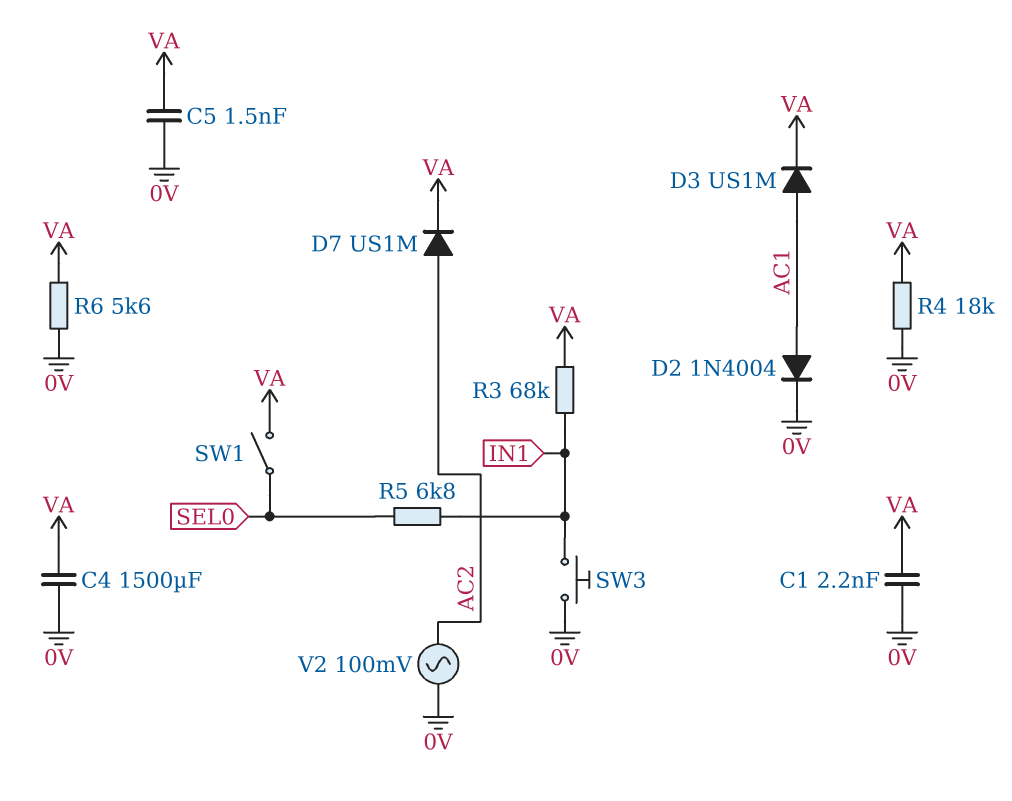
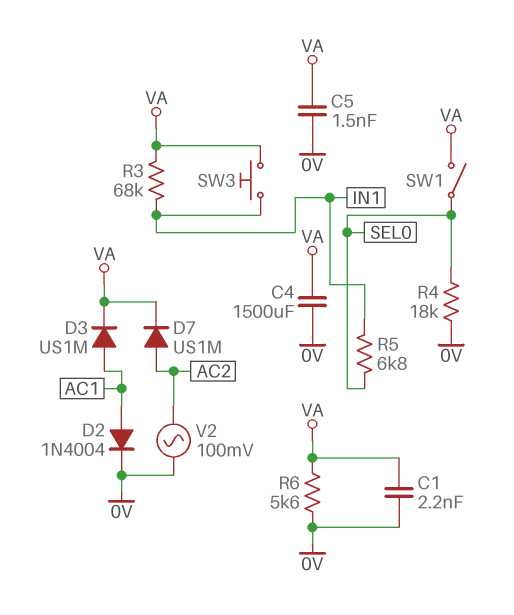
R4: 18k (0V, VA) -> 18k (0V, SEL0)
SW3: button (0V, IN1) -> button (IN1, VA)

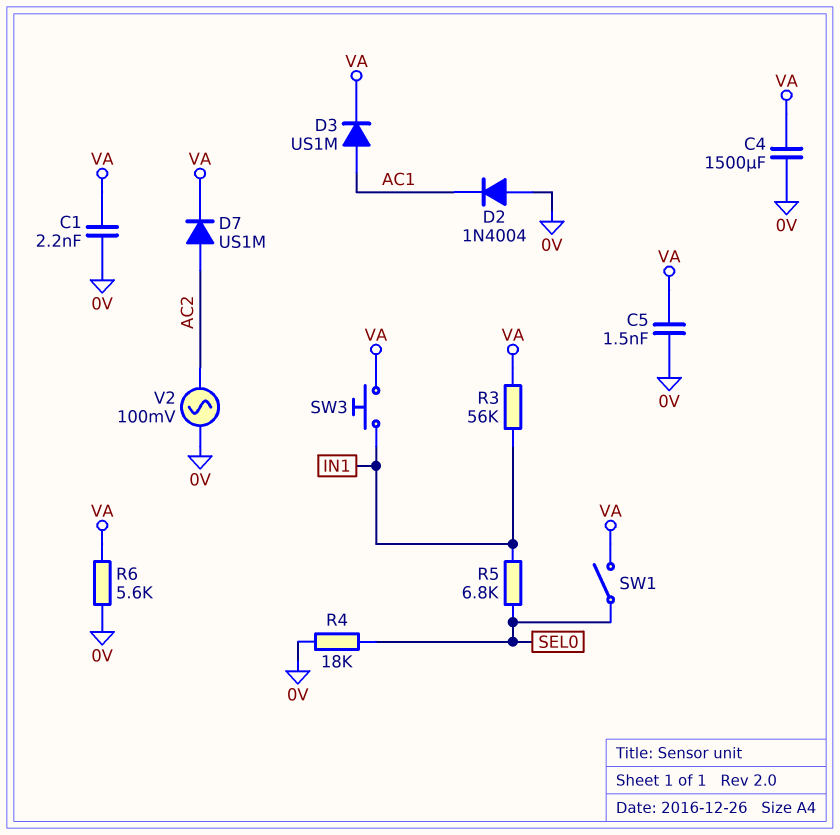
D2: diode 1N4004 (A AC1, K 0V) -> diode 1N4004 (A 0V, K AC1)
R3: 68k (IN1, VA) -> 56k (IN1, VA)

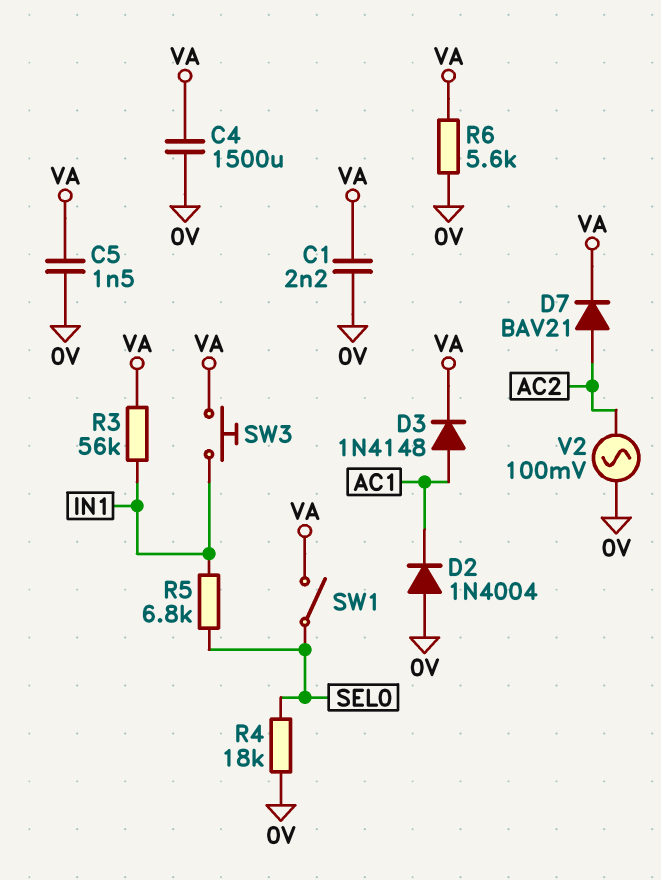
D3: diode US1M (A AC1, K VA) -> diode 1N4148 (A AC1, K VA)
D7: diode US1M (A AC2, K VA) -> diode BAV21 (A AC2, K VA)

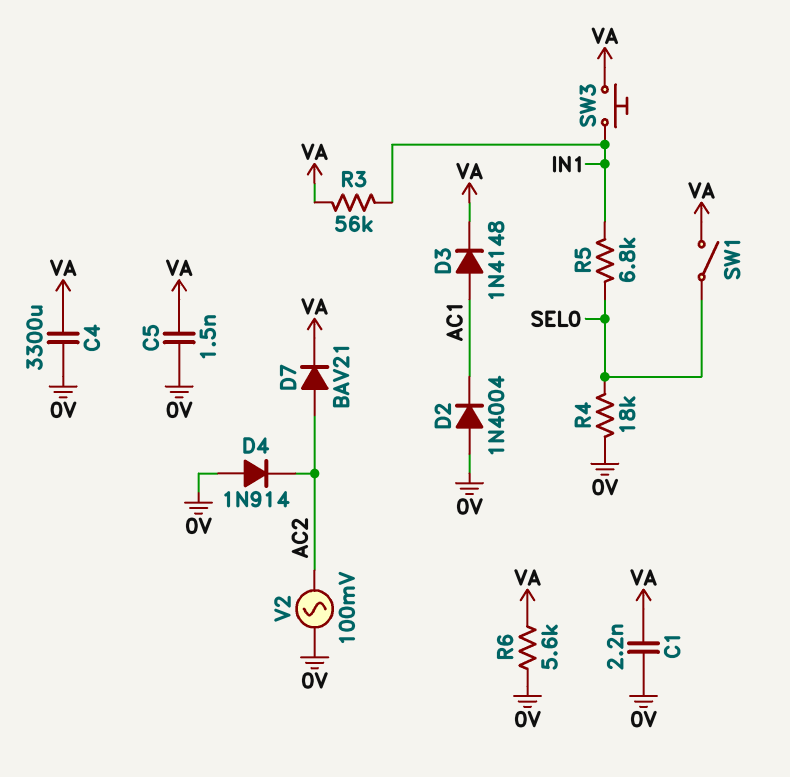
C4: 1500uF (0V, VA) -> 3300uF (0V, VA)
D4: none -> diode 1N914 (A 0V, K AC2)

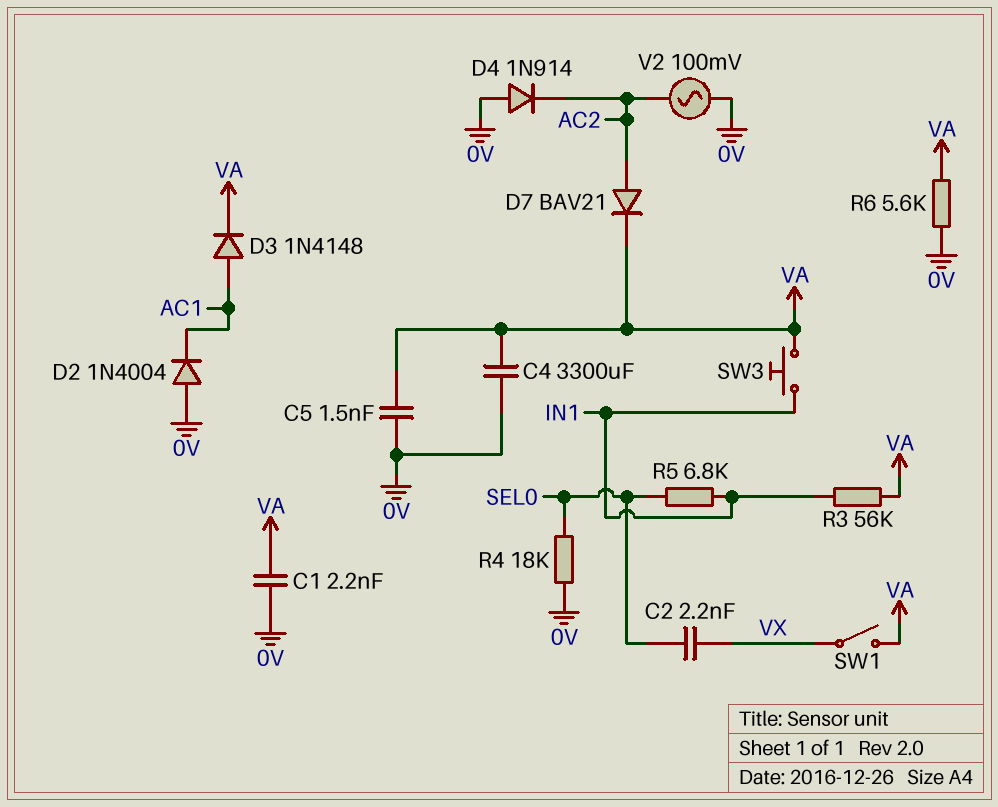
C2: none -> 2.2nF (SEL0, VX)
SW1: switch (SEL0, VA) -> switch (VA, VX)

